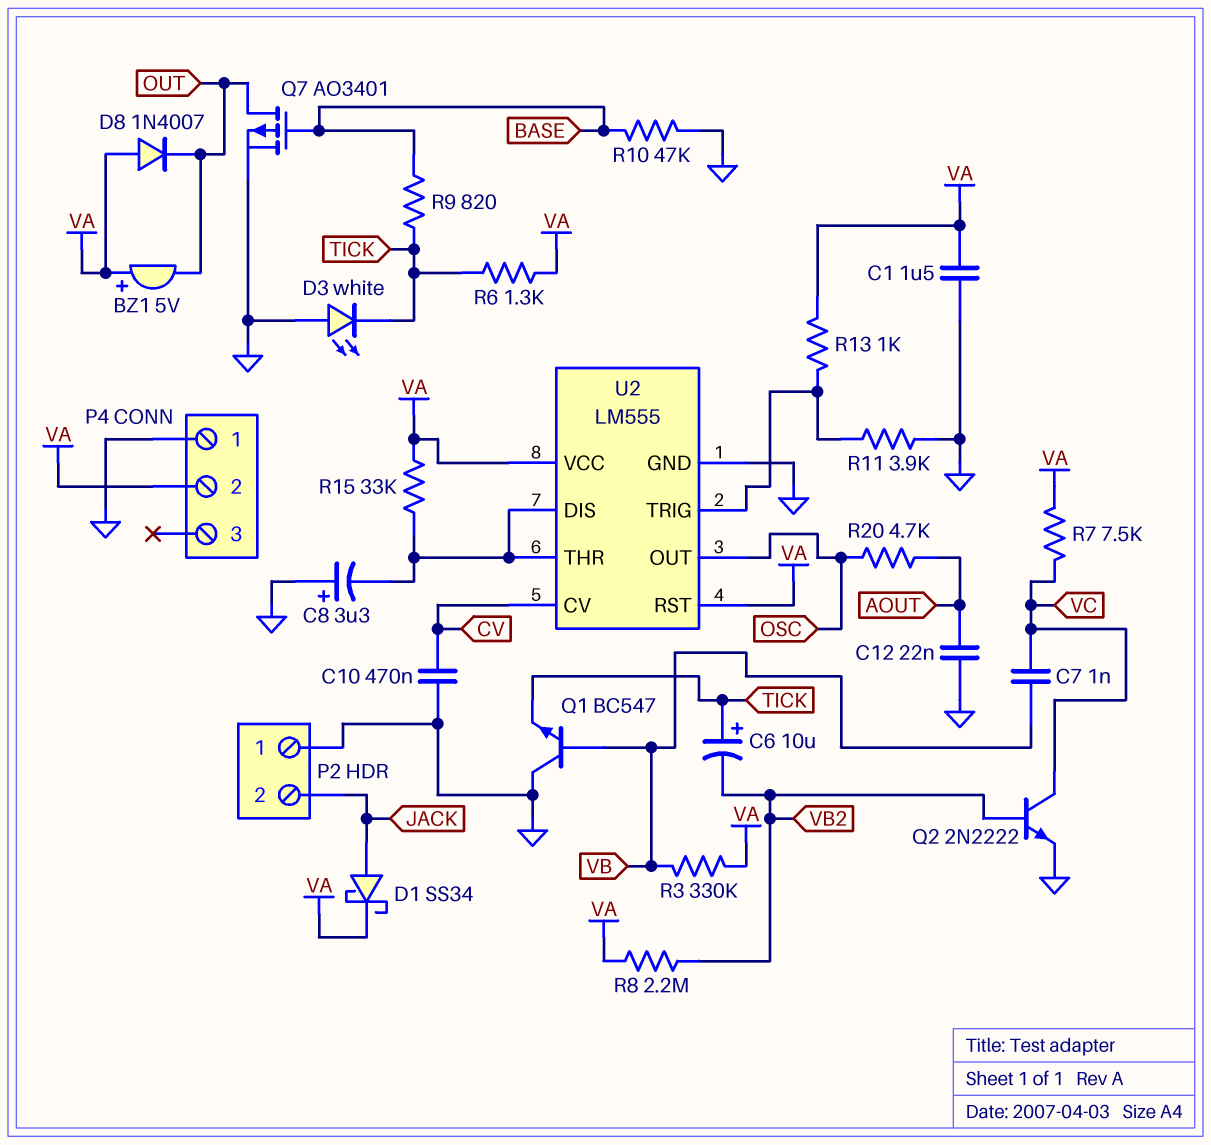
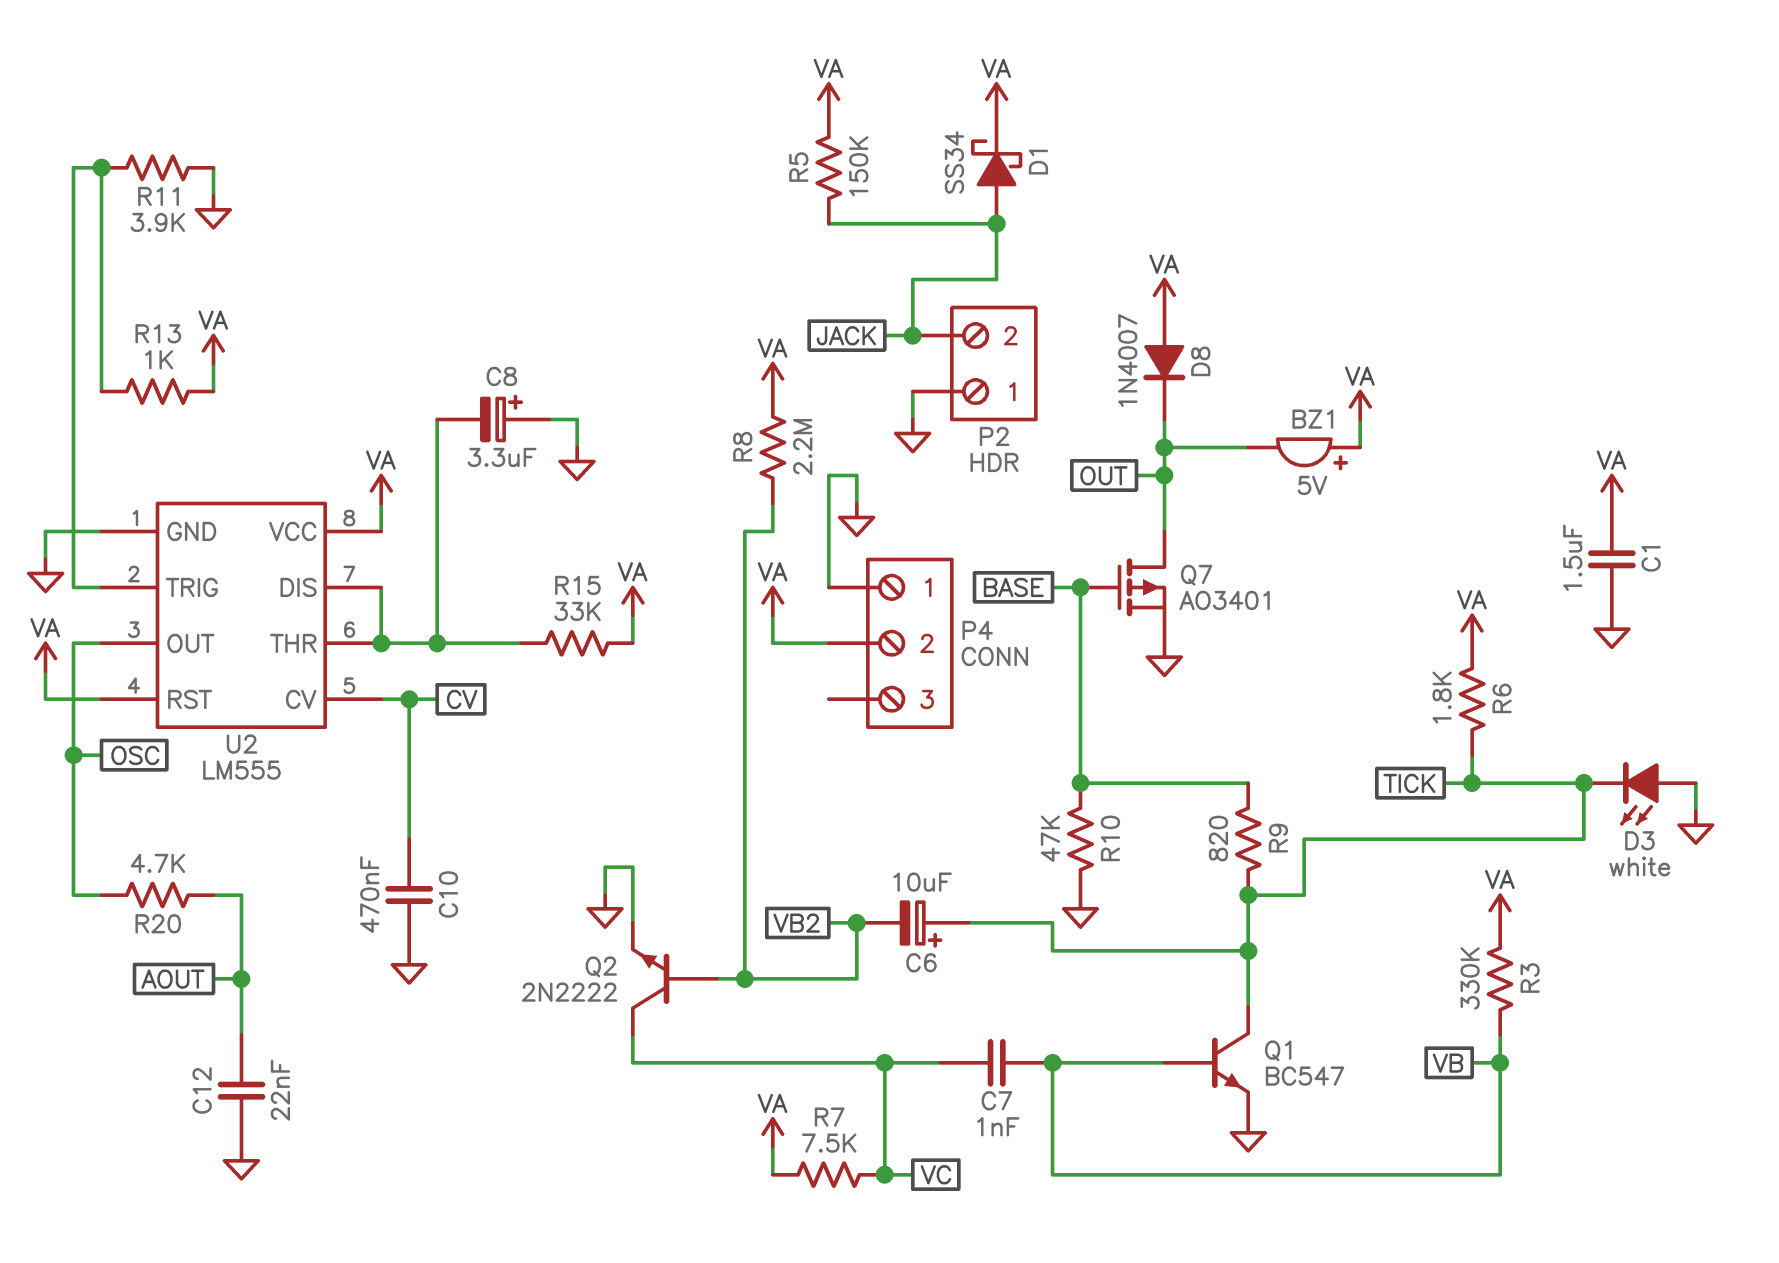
Q1: NPN BC547 (B VB, C GND, E TICK) -> NPN BC547 (B VB, C TICK, E GND)
R5: none -> 150k (JACK, VA)
R6: 1.3k (TICK, VA) -> 1.8k (TICK, VA)

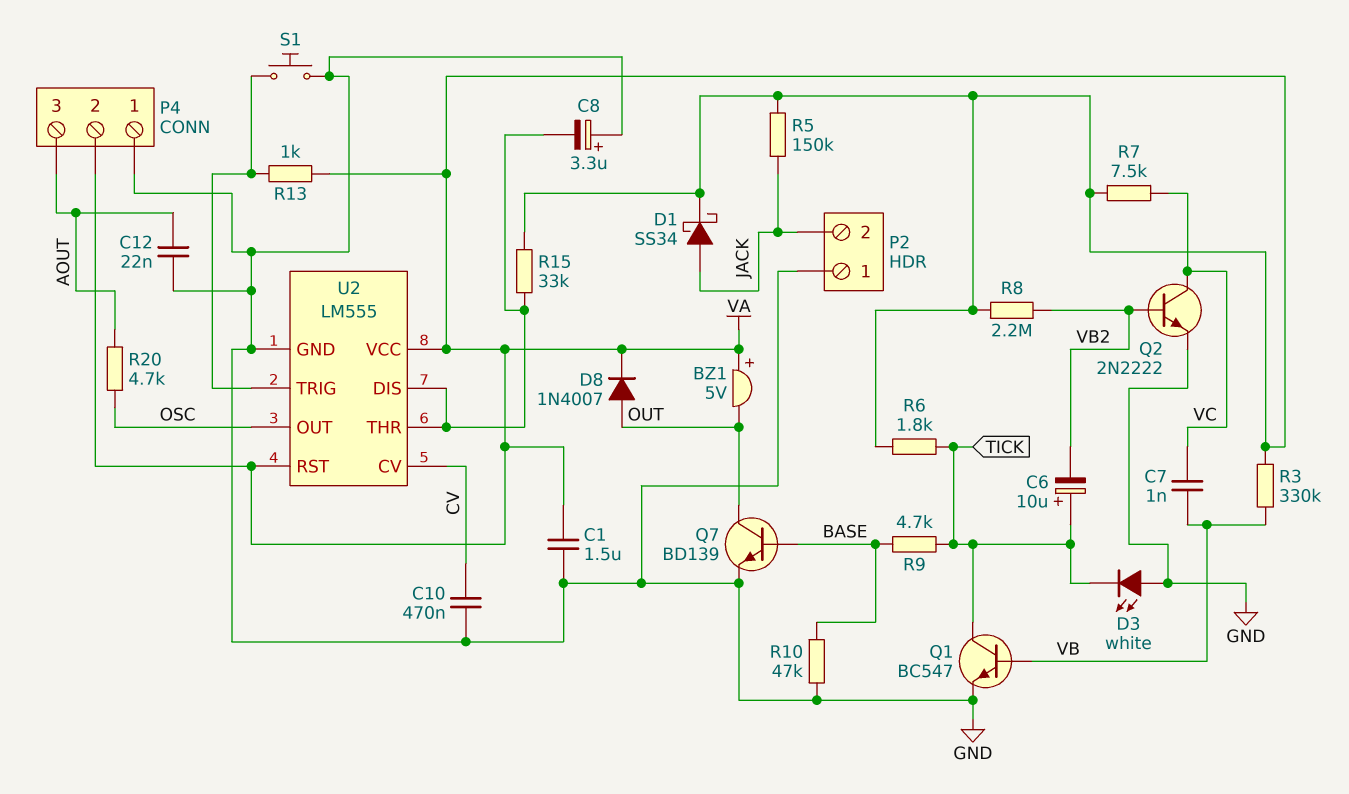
D8: diode 1N4007 (A VA, K OUT) -> diode 1N4007 (A OUT, K VA)
P4 pin 3: none -> AOUT
Q7: PMOS AO3401 (G BASE, D OUT, S GND) -> NPN BD139 (B BASE, C OUT, E GND)
R9: 820 (BASE, TICK) -> 4.7k (BASE, TICK)
R11: 3.9k (GND, U2/TRIG) -> none
S1: none -> button (GND, U2/TRIG)

